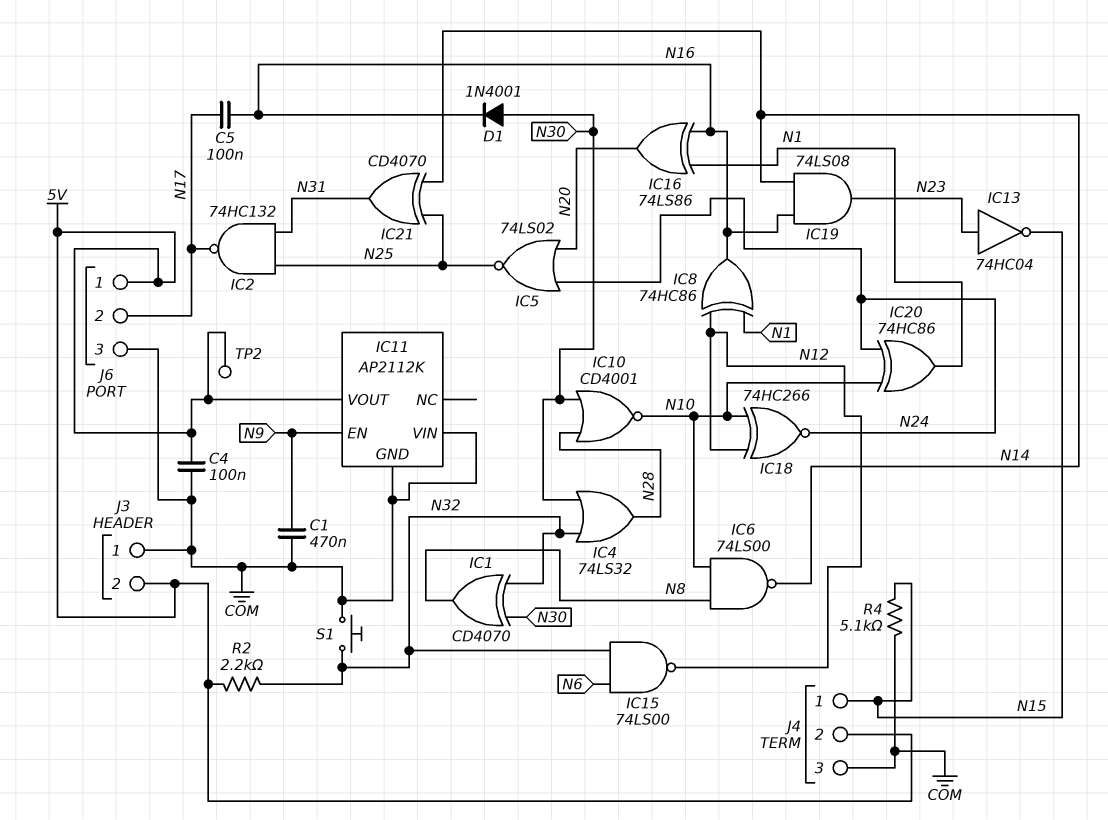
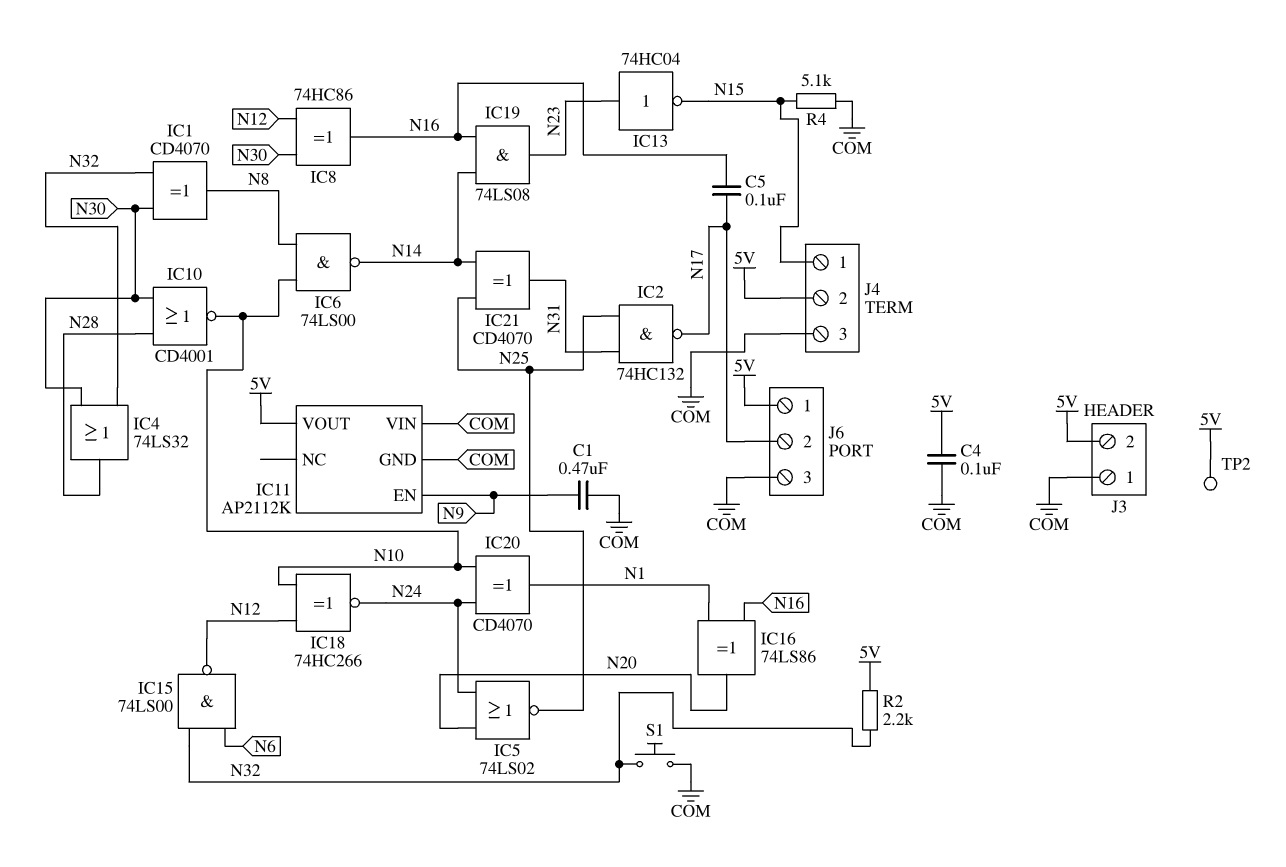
D1: diode 1N4001 (A N30, K N16) -> none
IC8: XOR 74HC86 (in N1, in N12, out N16) -> XOR 74HC86 (in N12, in N30, out N16)
IC20: XOR 74HC86 (in N10, in N24, out N1) -> XOR CD4070 (in N10, in N24, out N1)

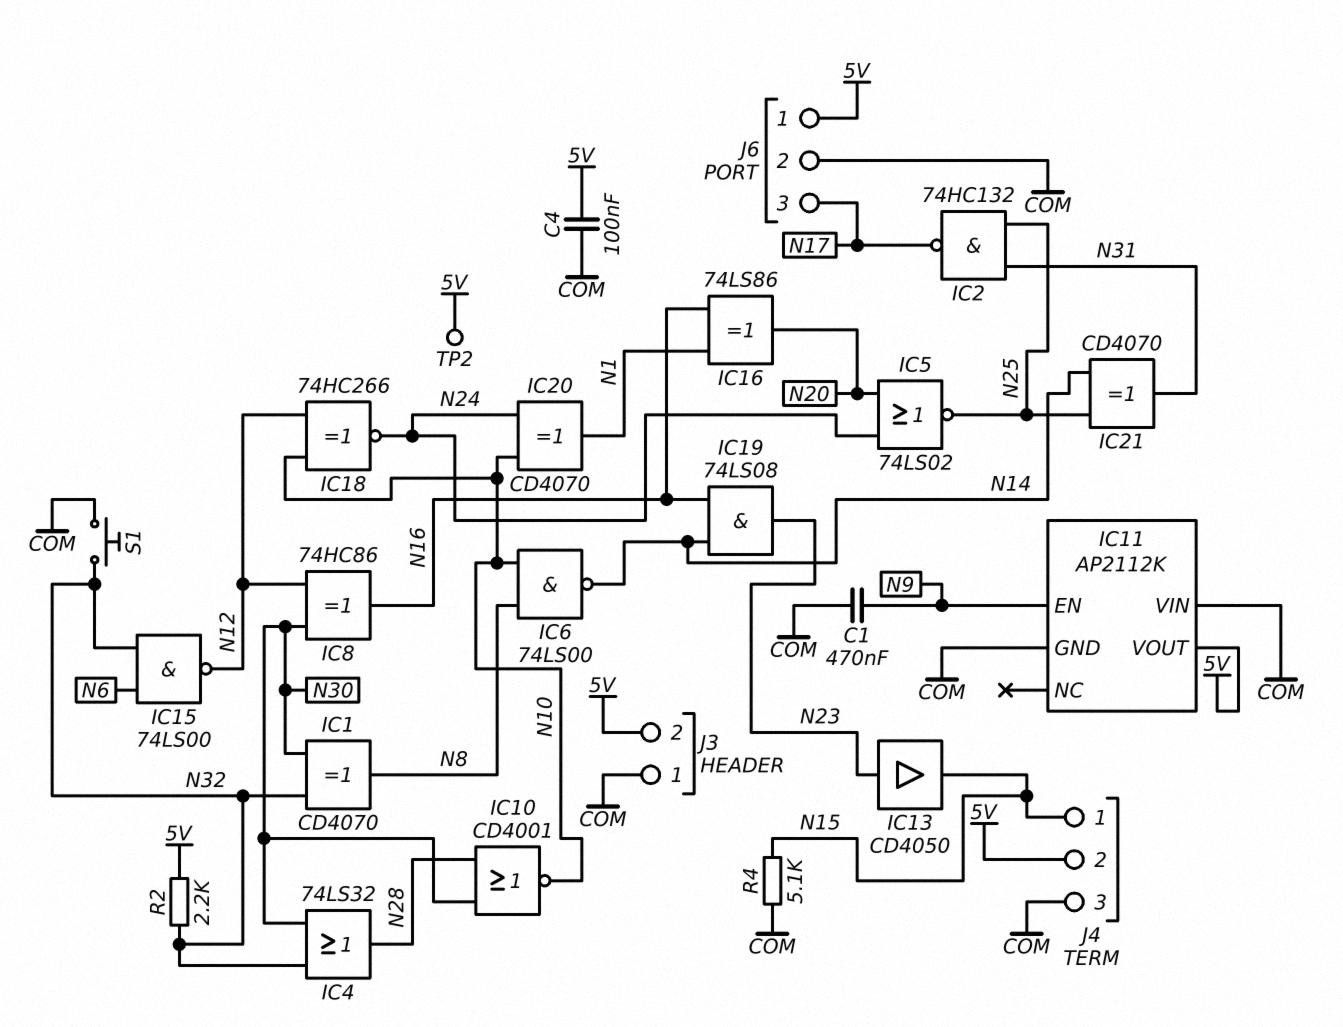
C5: 100nF (N16, N17) -> none
IC13: NOT 74HC04 (in N23, out N15) -> buffer CD4050 (in N23, out N15)
J6 pin 2: N17 -> COM
J6 pin 3: COM -> N17

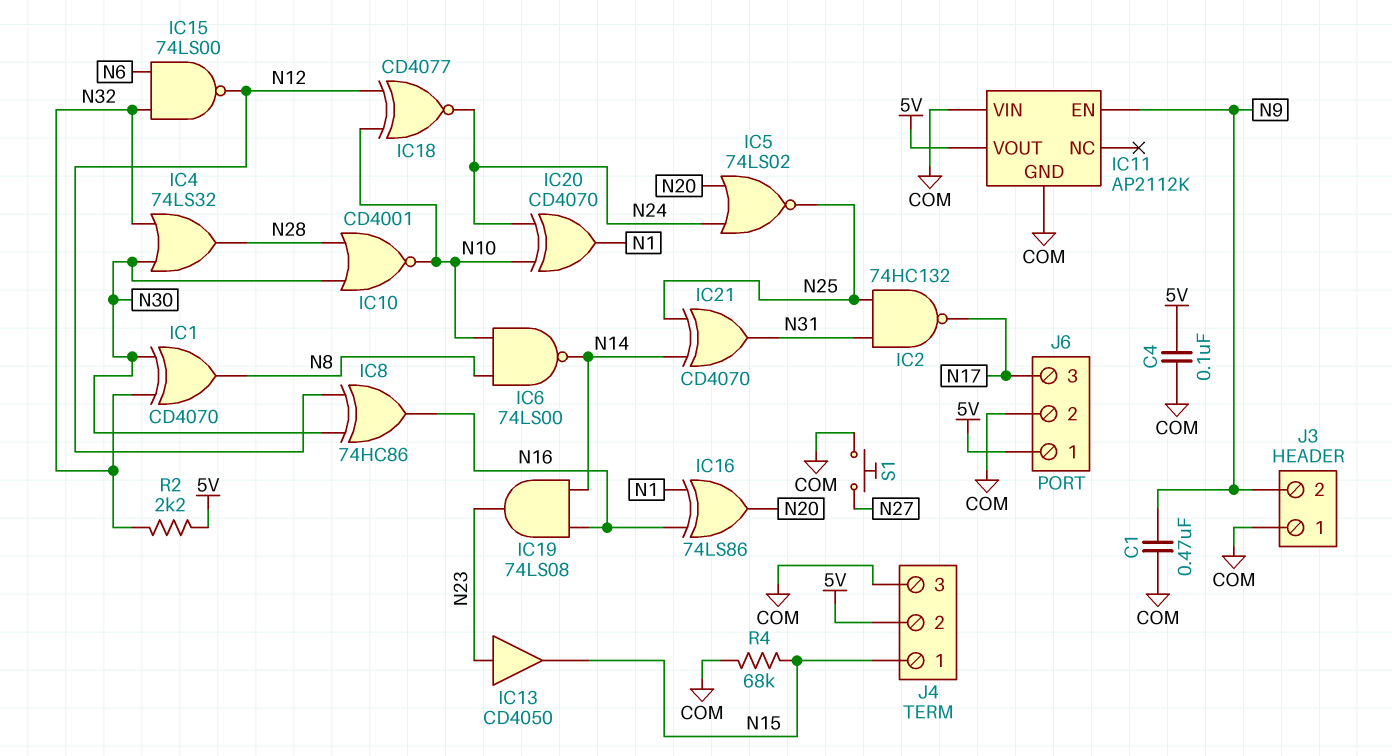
IC18: XNOR 74HC266 (in N10, in N12, out N24) -> XNOR CD4077 (in N10, in N12, out N24)
J3 pin 2: 5V -> N9
R4: 5.1k (COM, N15) -> 68k (COM, N15)
S1: button (COM, N32) -> button (COM, N27)
TP2: test point (5V) -> none

